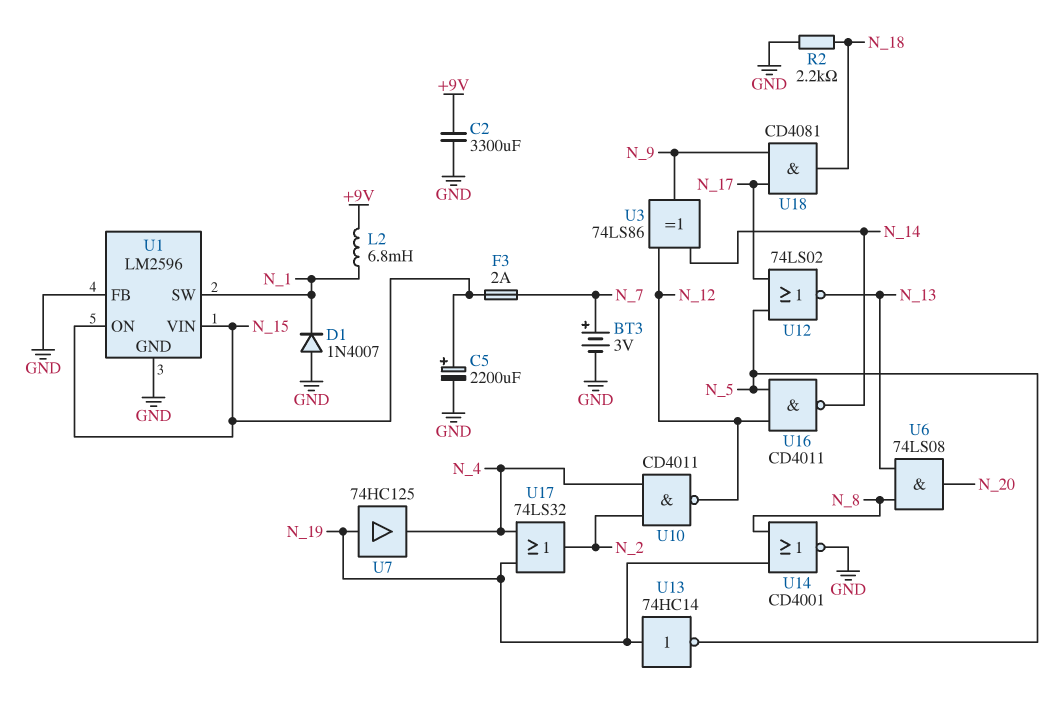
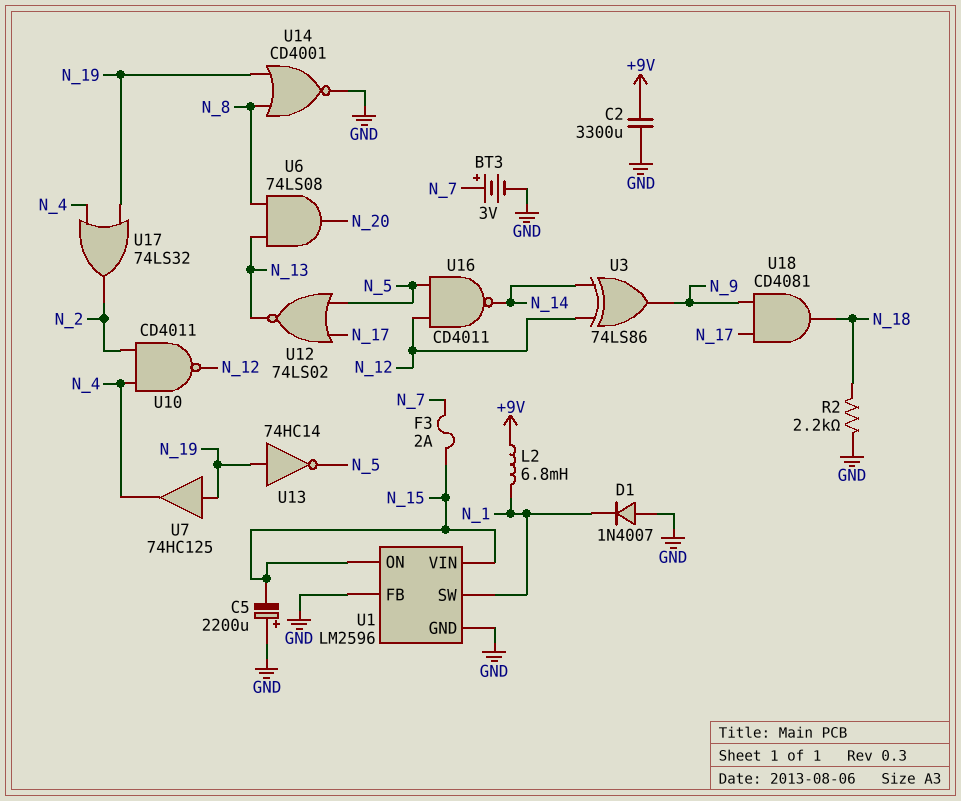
C5: 2200uF (plus N_15, minus GND) -> 2200uF (plus GND, minus N_15)

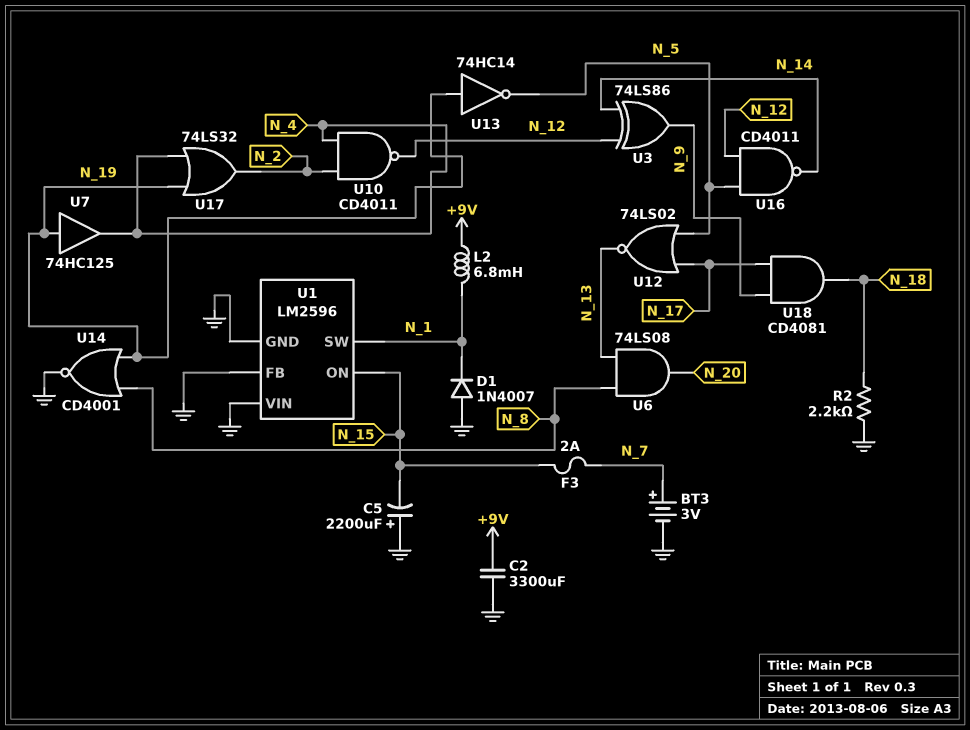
U1 pin VIN: N_15 -> GND

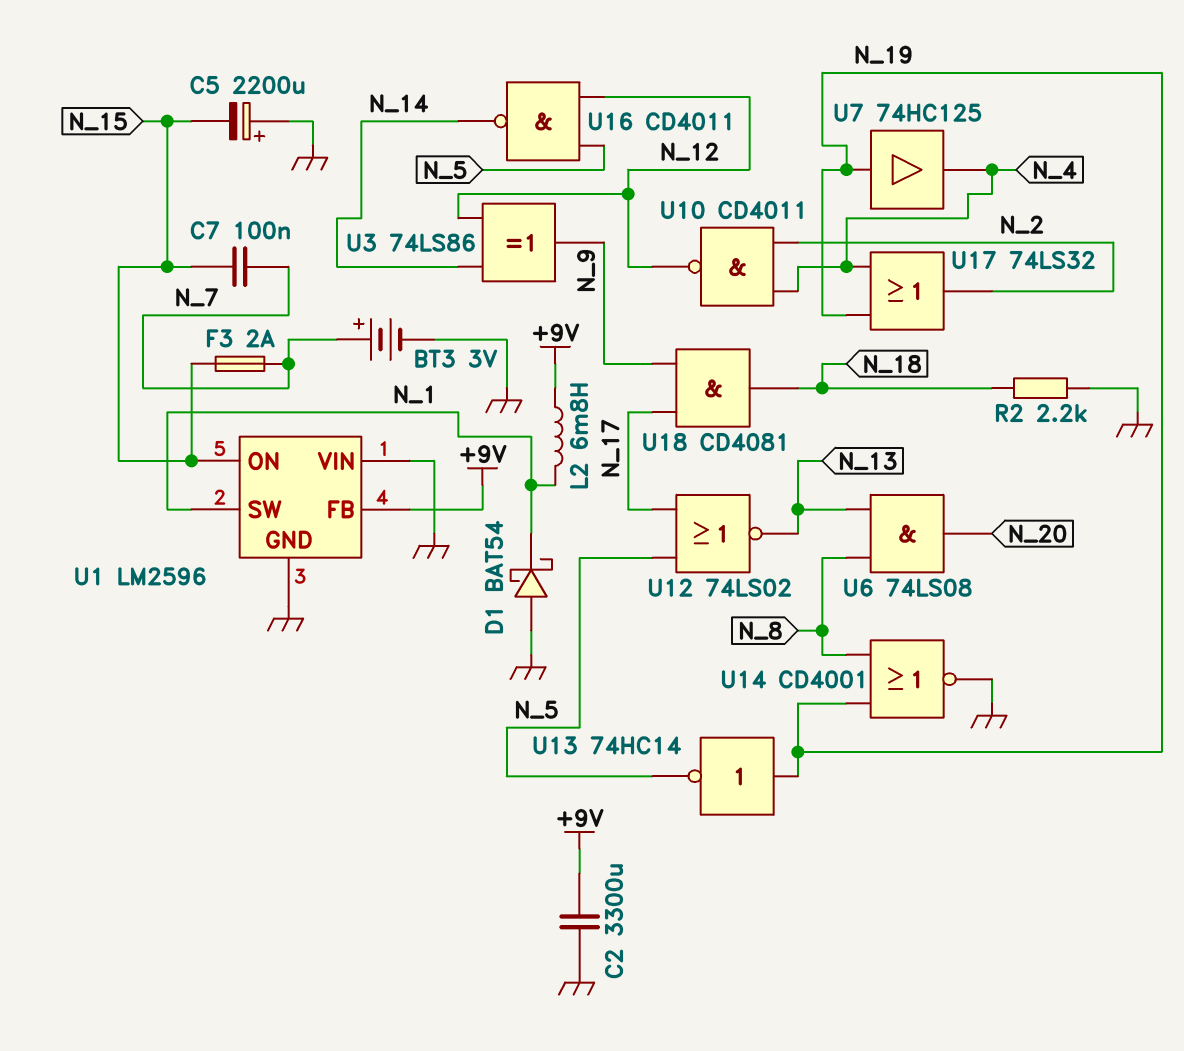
C7: none -> 100nF (N_7, N_15)
D1: diode 1N4007 (A GND, K N_1) -> schottky BAT54 (A GND, K N_1)
U1 pin FB: GND -> +9V

